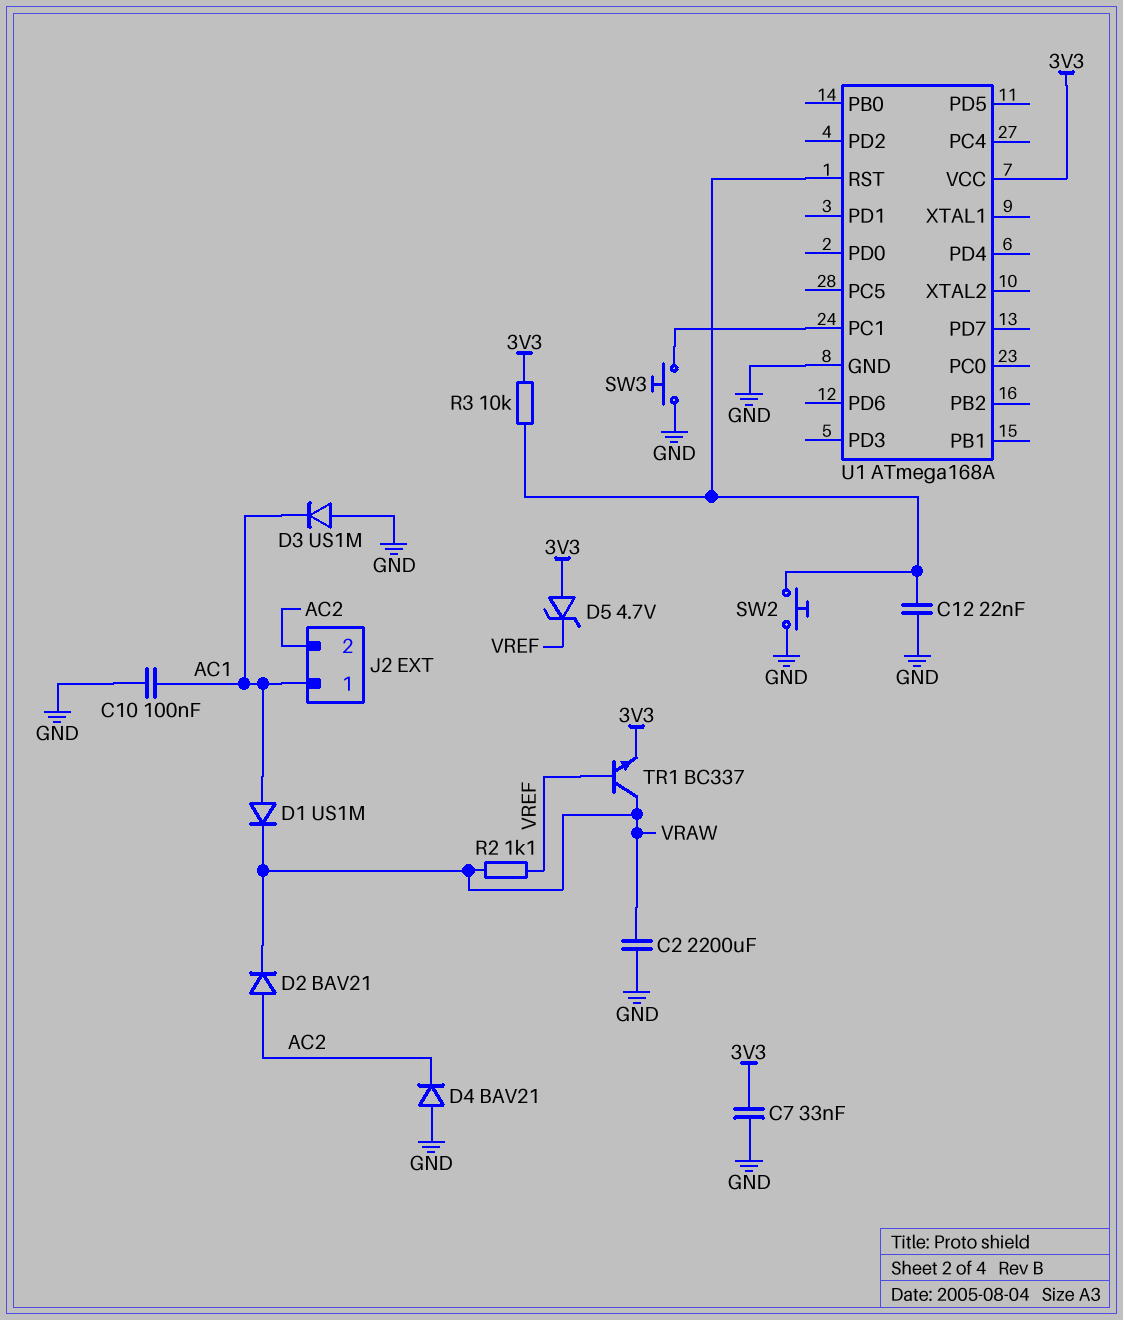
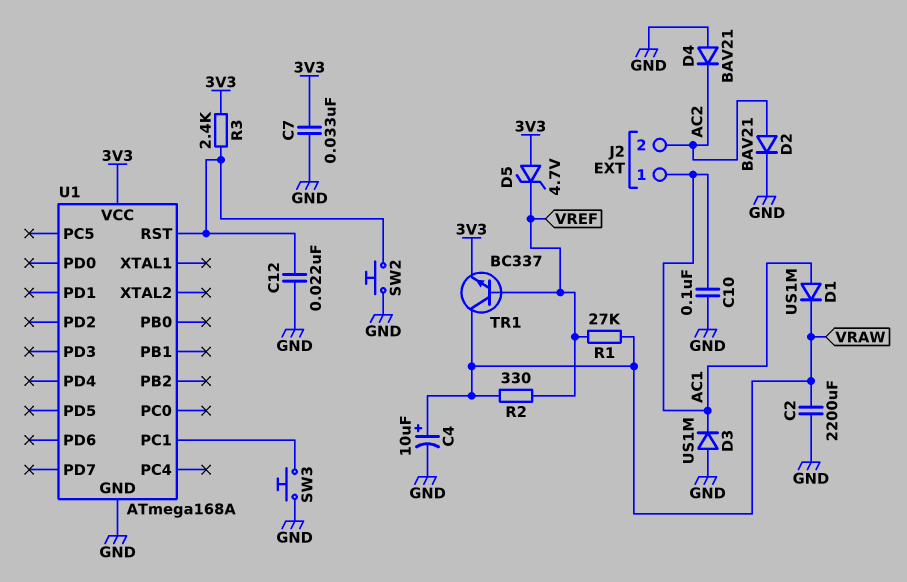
C4: none -> 10uF (plus VRAW, minus GND)
D2: diode BAV21 (A AC2, K VRAW) -> diode BAV21 (A AC2, K GND)
R1: none -> 27k (VRAW, VREF)
R2: 1.1k (VRAW, VREF) -> 330 (VRAW, VREF)
R3: 10k (3V3, U1/RST) -> 2.4k (3V3, U1/RST)

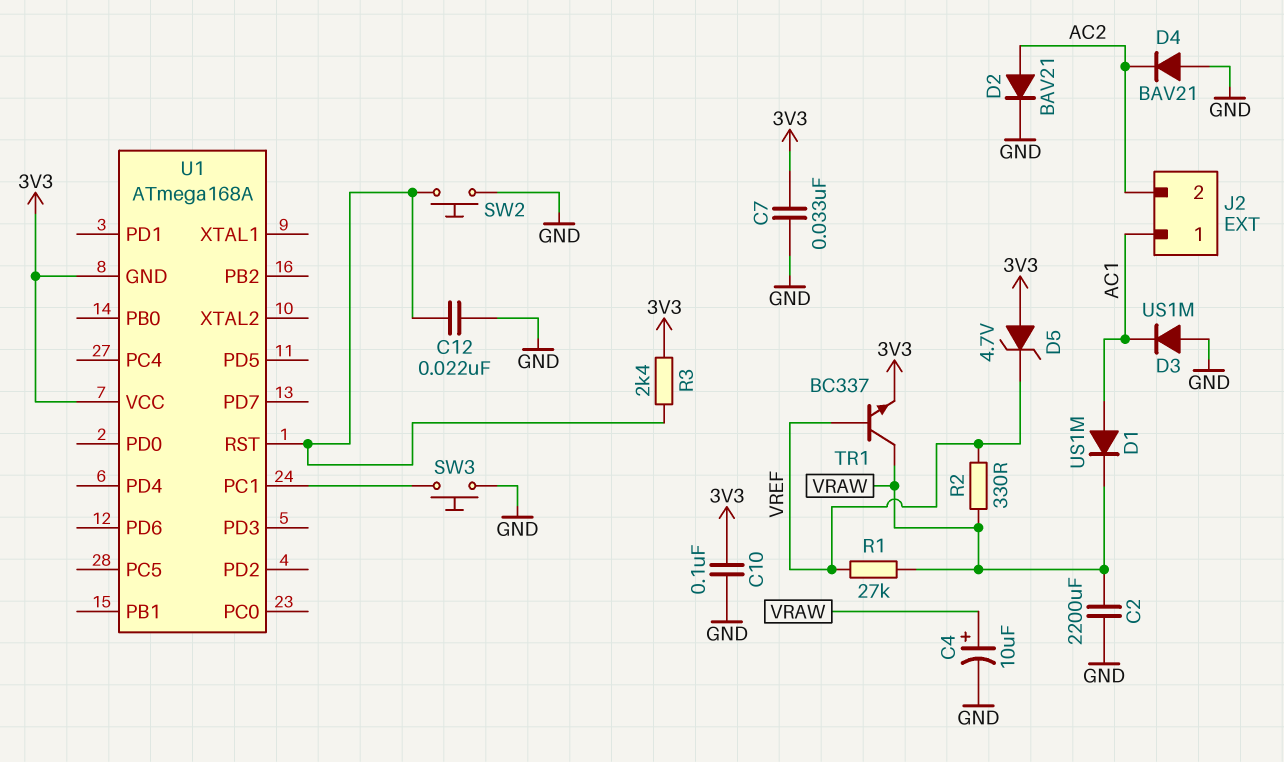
C10: 100nF (AC1, GND) -> 100nF (3V3, GND)
U1 pin GND: GND -> 3V3

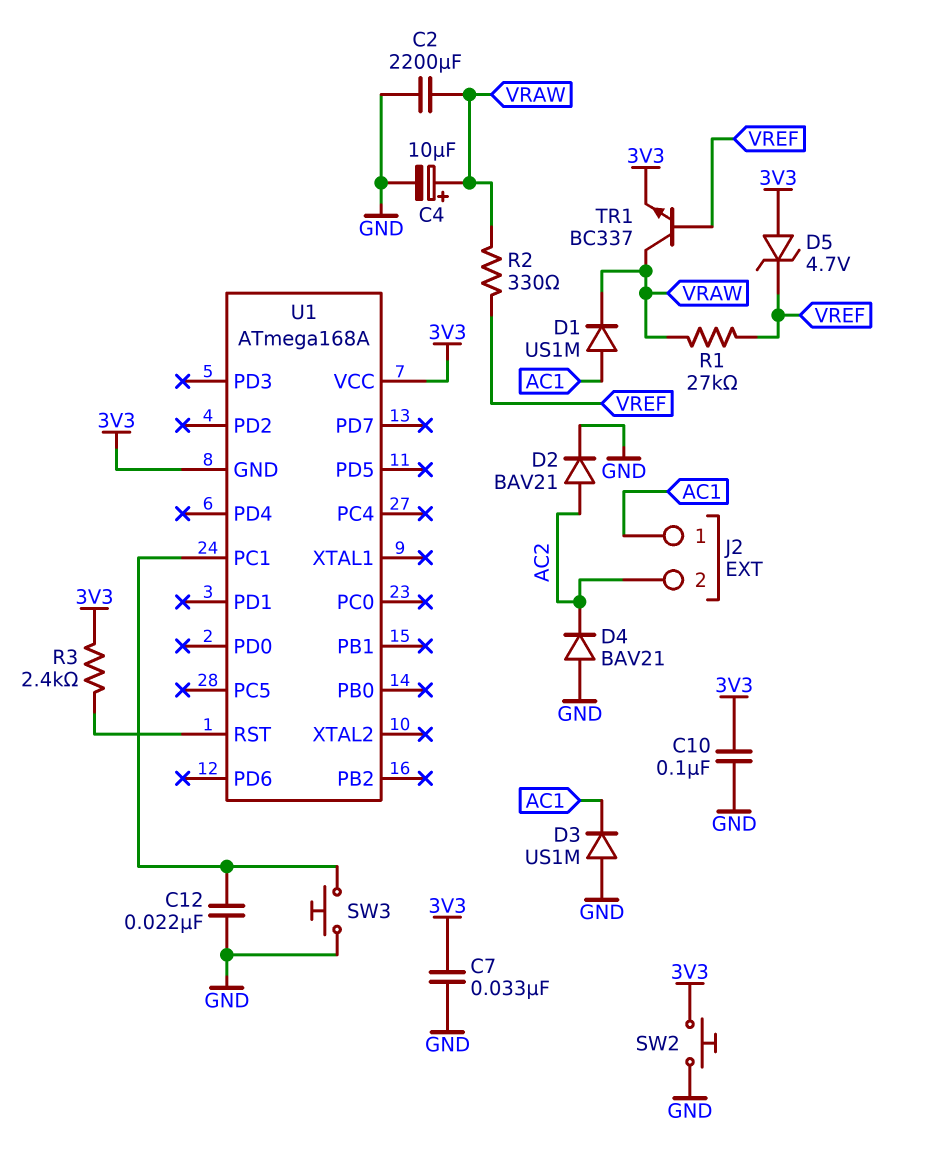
C12: 22nF (GND, U1/RST) -> 22nF (GND, U1/PC1)
SW2: button (GND, U1/RST) -> button (3V3, GND)

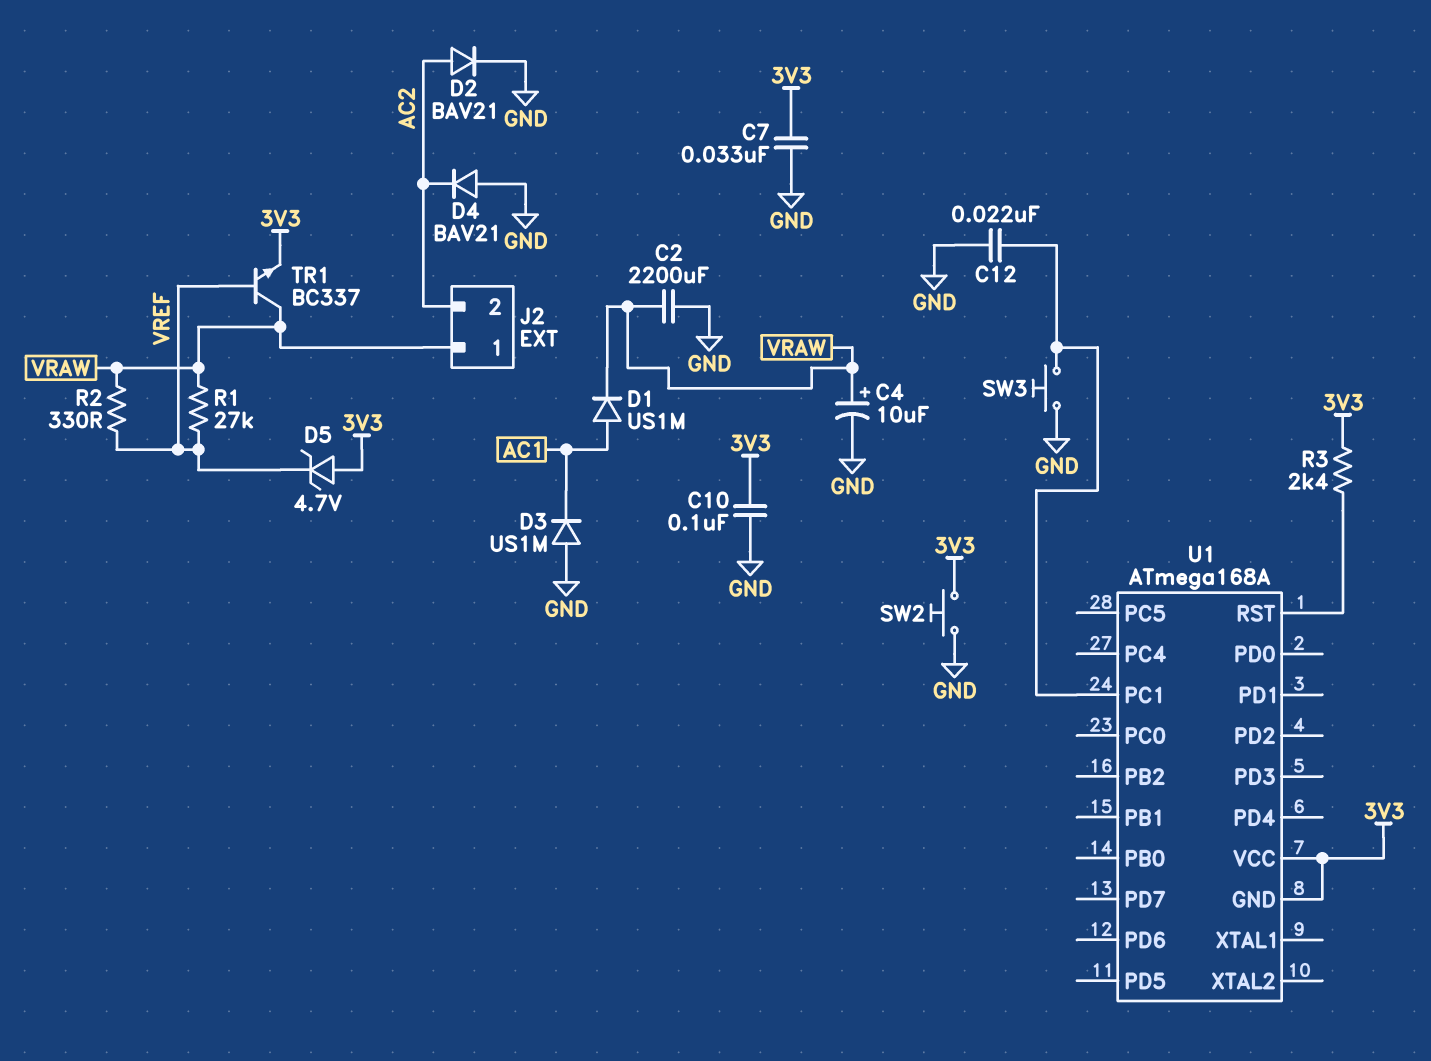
J2 pin 1: AC1 -> VRAW

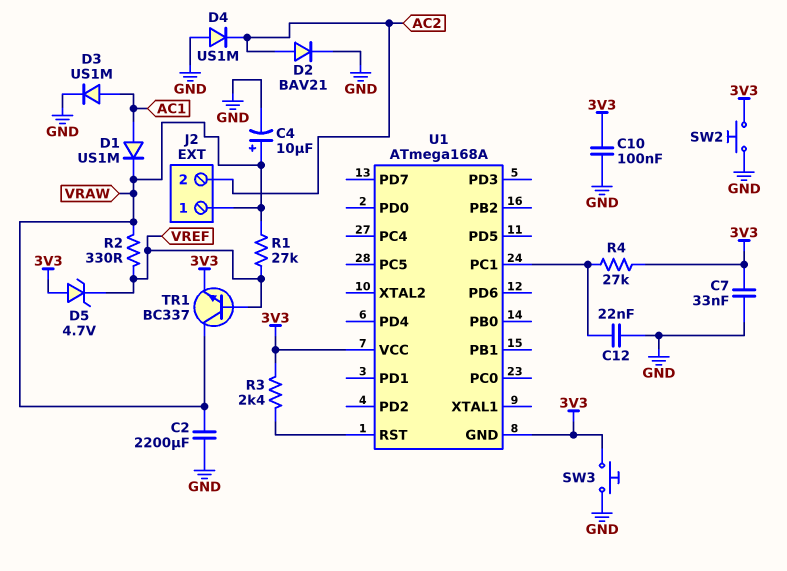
D3: diode US1M (A GND, K AC1) -> diode US1M (A AC1, K GND)
D4: diode BAV21 (A GND, K AC2) -> diode US1M (A GND, K AC2)
R4: none -> 27k (3V3, U1/PC1)
SW3: button (GND, U1/PC1) -> button (3V3, GND)

